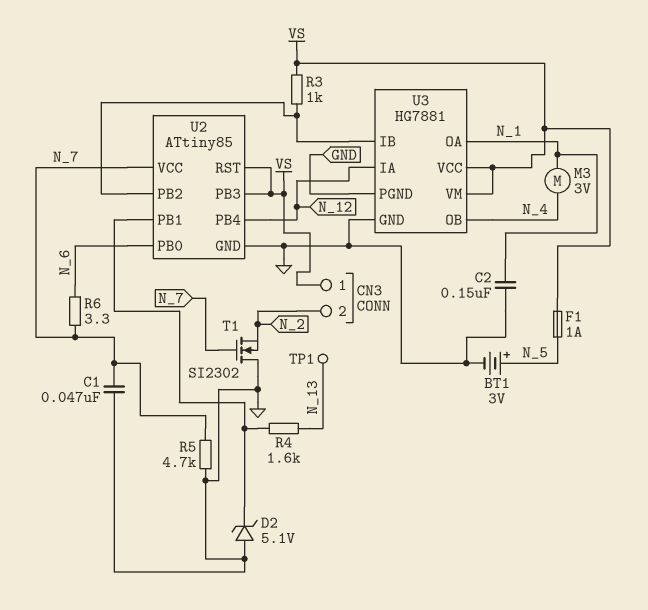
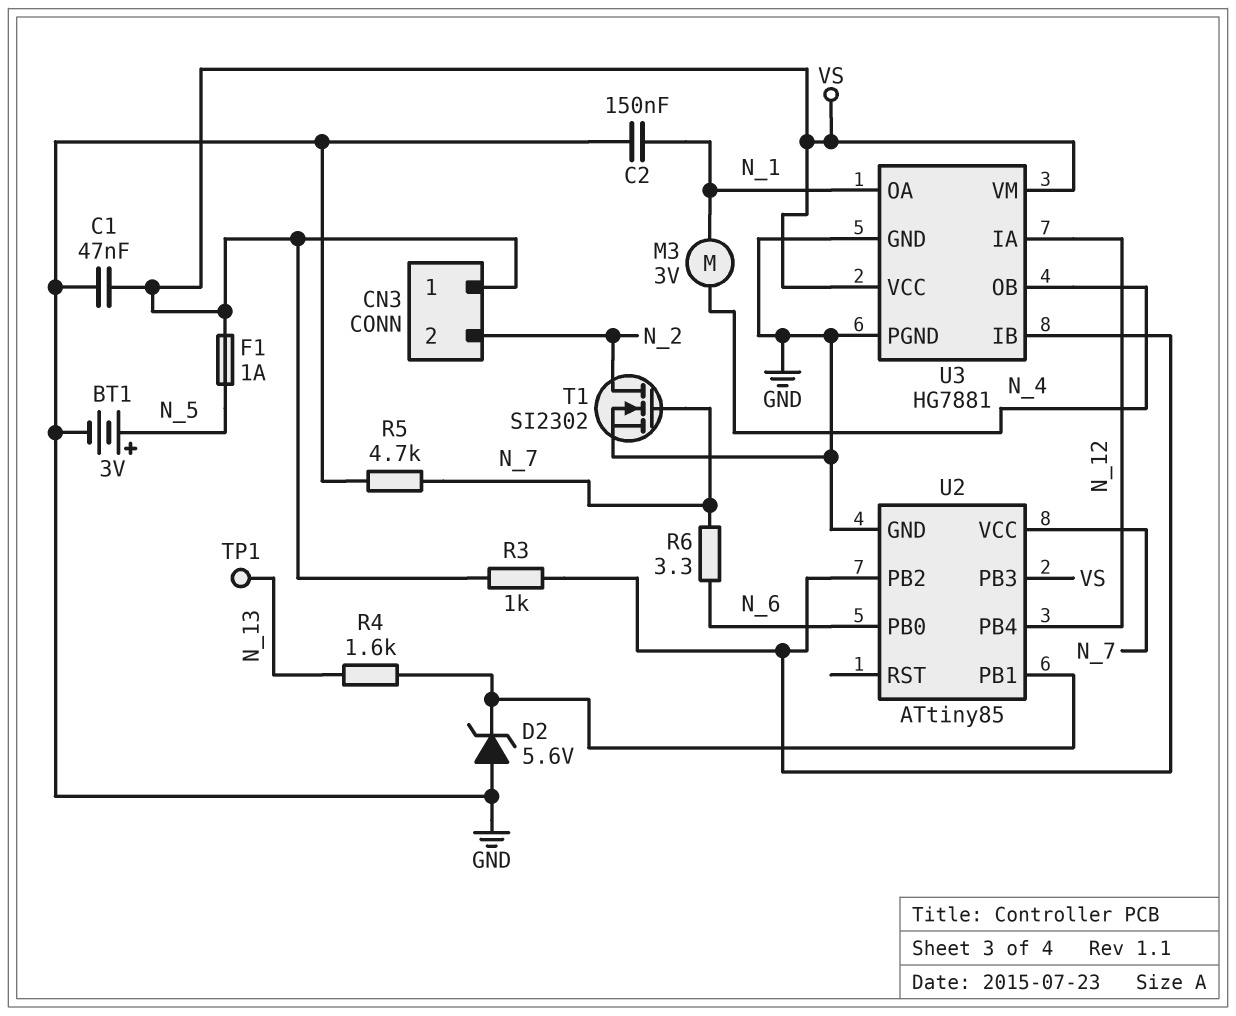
C1: 47nF (GND, N_7) -> 47nF (GND, VS)
D2: zener 5.1V (A GND, K U2/PB1) -> zener 5.6V (A GND, K U2/PB1)
T1: NMOS SI2302 (G N_7, D GND, S N_2) -> NMOS SI2302 (G N_7, D N_2, S GND)
U2 pin RST: VS -> none

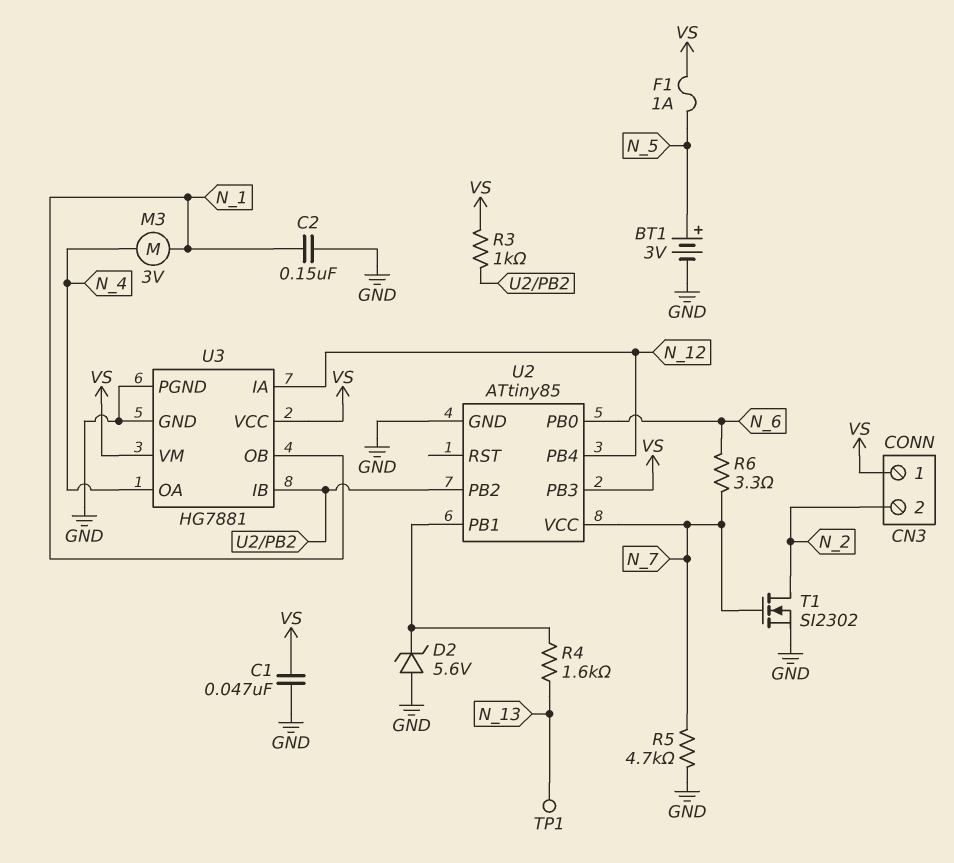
U3 pin OA: N_1 -> N_4
U3 pin OB: N_4 -> N_1

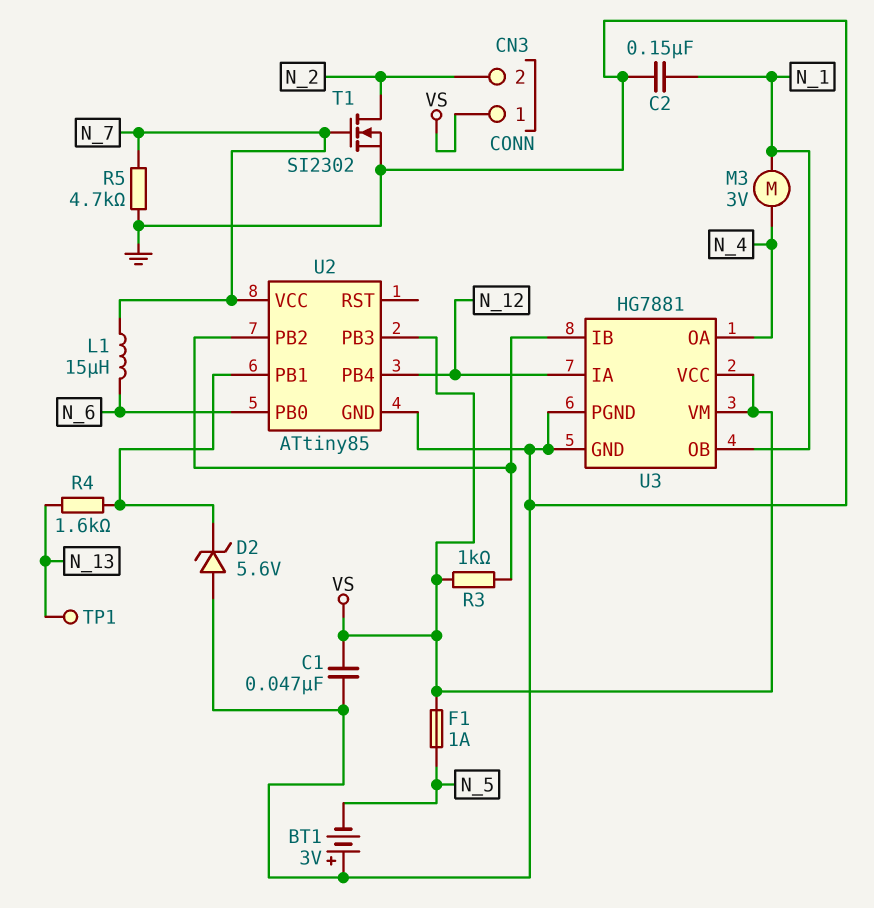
BT1: 3V (plus N_5, minus GND) -> 3V (plus GND, minus N_5)
L1: none -> 15uH (N_6, N_7)
R6: 3.3 (N_6, N_7) -> none

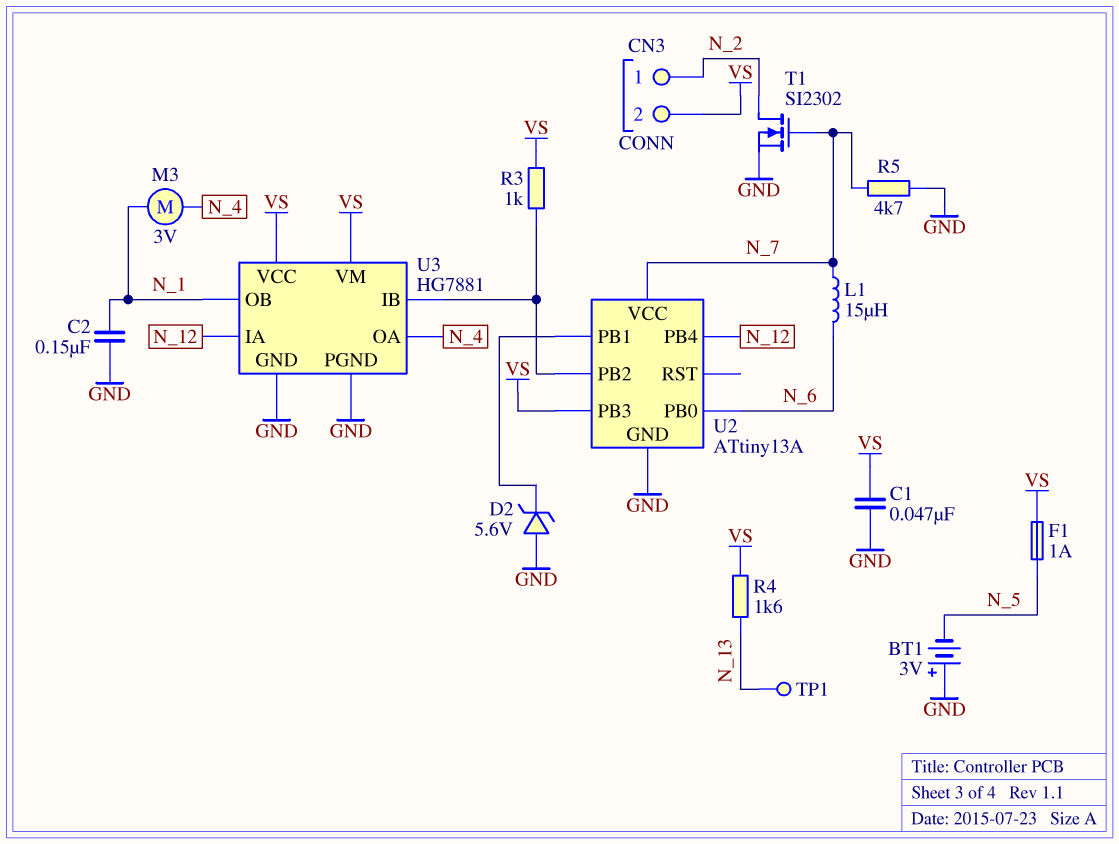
CN3 pin 1: VS -> N_2
CN3 pin 2: N_2 -> VS
R4: 1.6k (N_13, U2/PB1) -> 1.6k (N_13, VS)
U2: ATtiny85 -> ATtiny13A

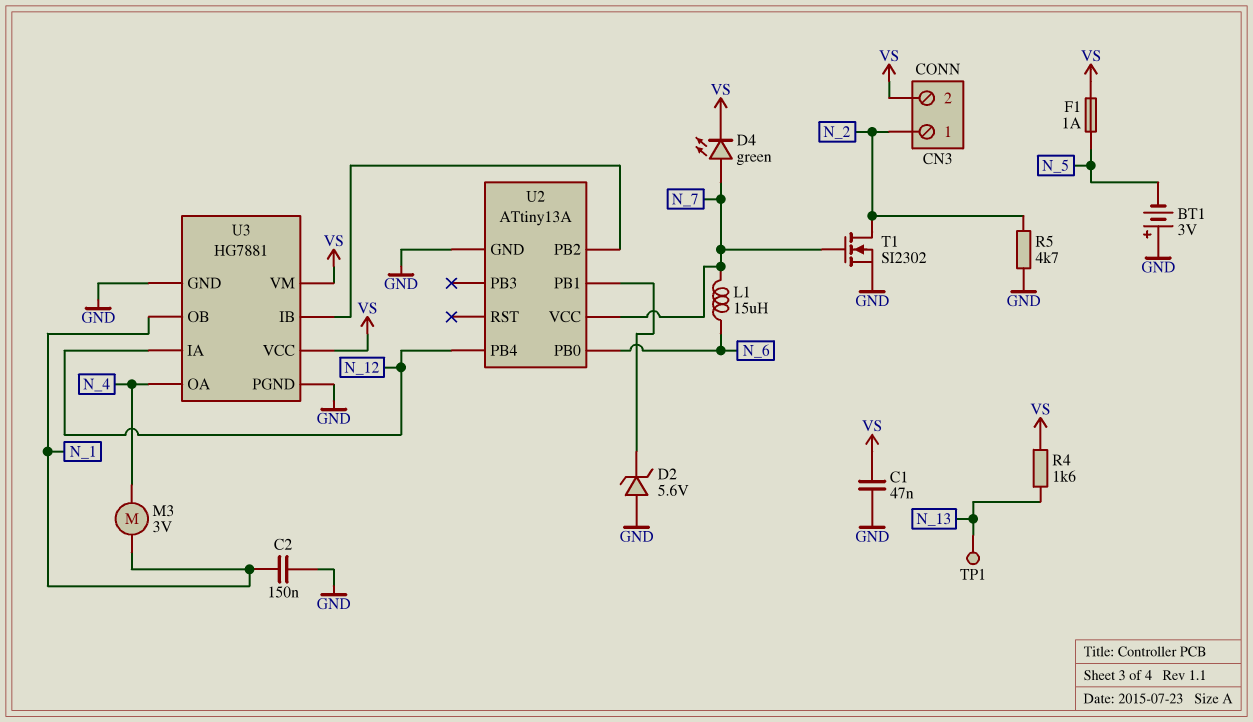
D4: none -> LED green (A N_7, K VS)
R3: 1k (U2/PB2, VS) -> none
R5: 4.7k (GND, N_7) -> 4.7k (GND, N_2)
U2 pin PB3: VS -> none

